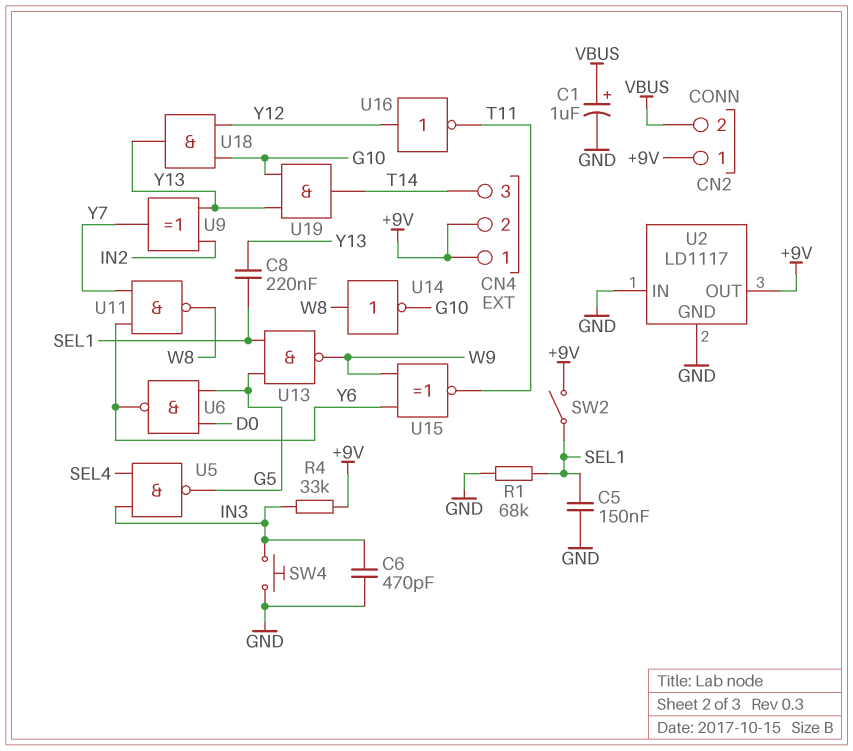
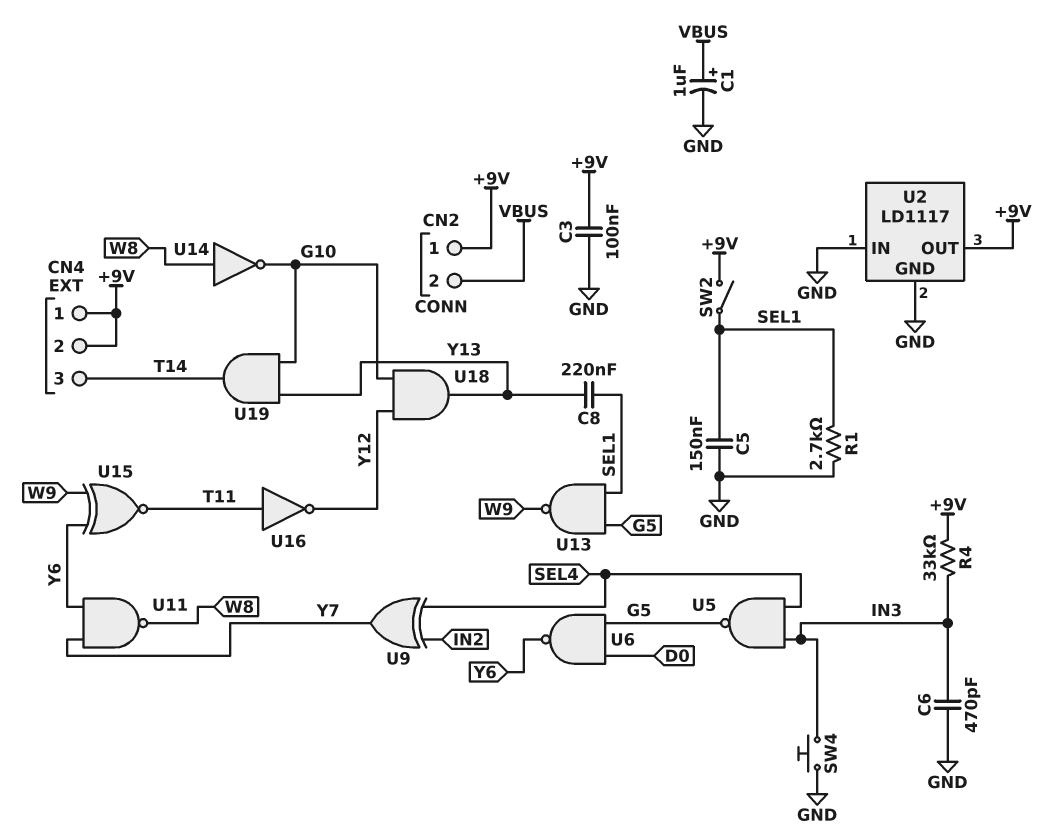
C3: none -> 100nF (+9V, GND)
R1: 68k (GND, SEL1) -> 2.7k (GND, SEL1)
U9: XOR (in IN2, in Y13, out Y7) -> XOR (in IN2, in SEL4, out Y7)
U16: NOT (in Y12, out T11) -> NOT (in T11, out Y12)

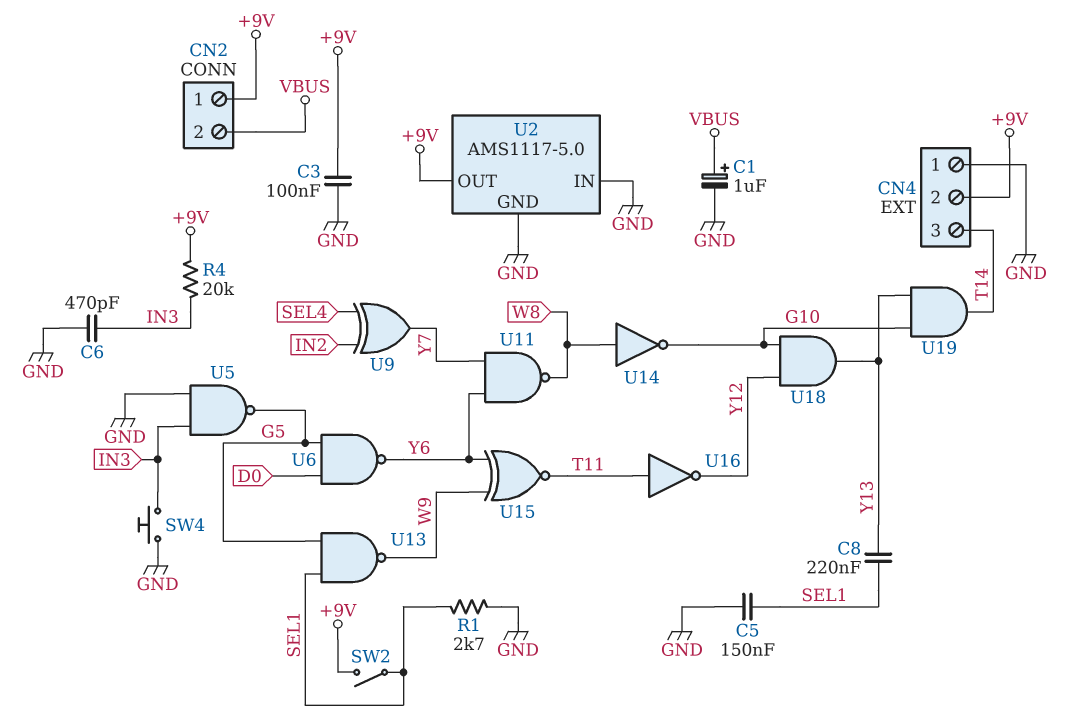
CN4 pin 1: +9V -> GND
R4: 33k (+9V, IN3) -> 20k (+9V, IN3)
U2: LD1117 -> AMS1117-5.0
U5: NAND (in IN3, in SEL4, out G5) -> NAND (in GND, in IN3, out G5)

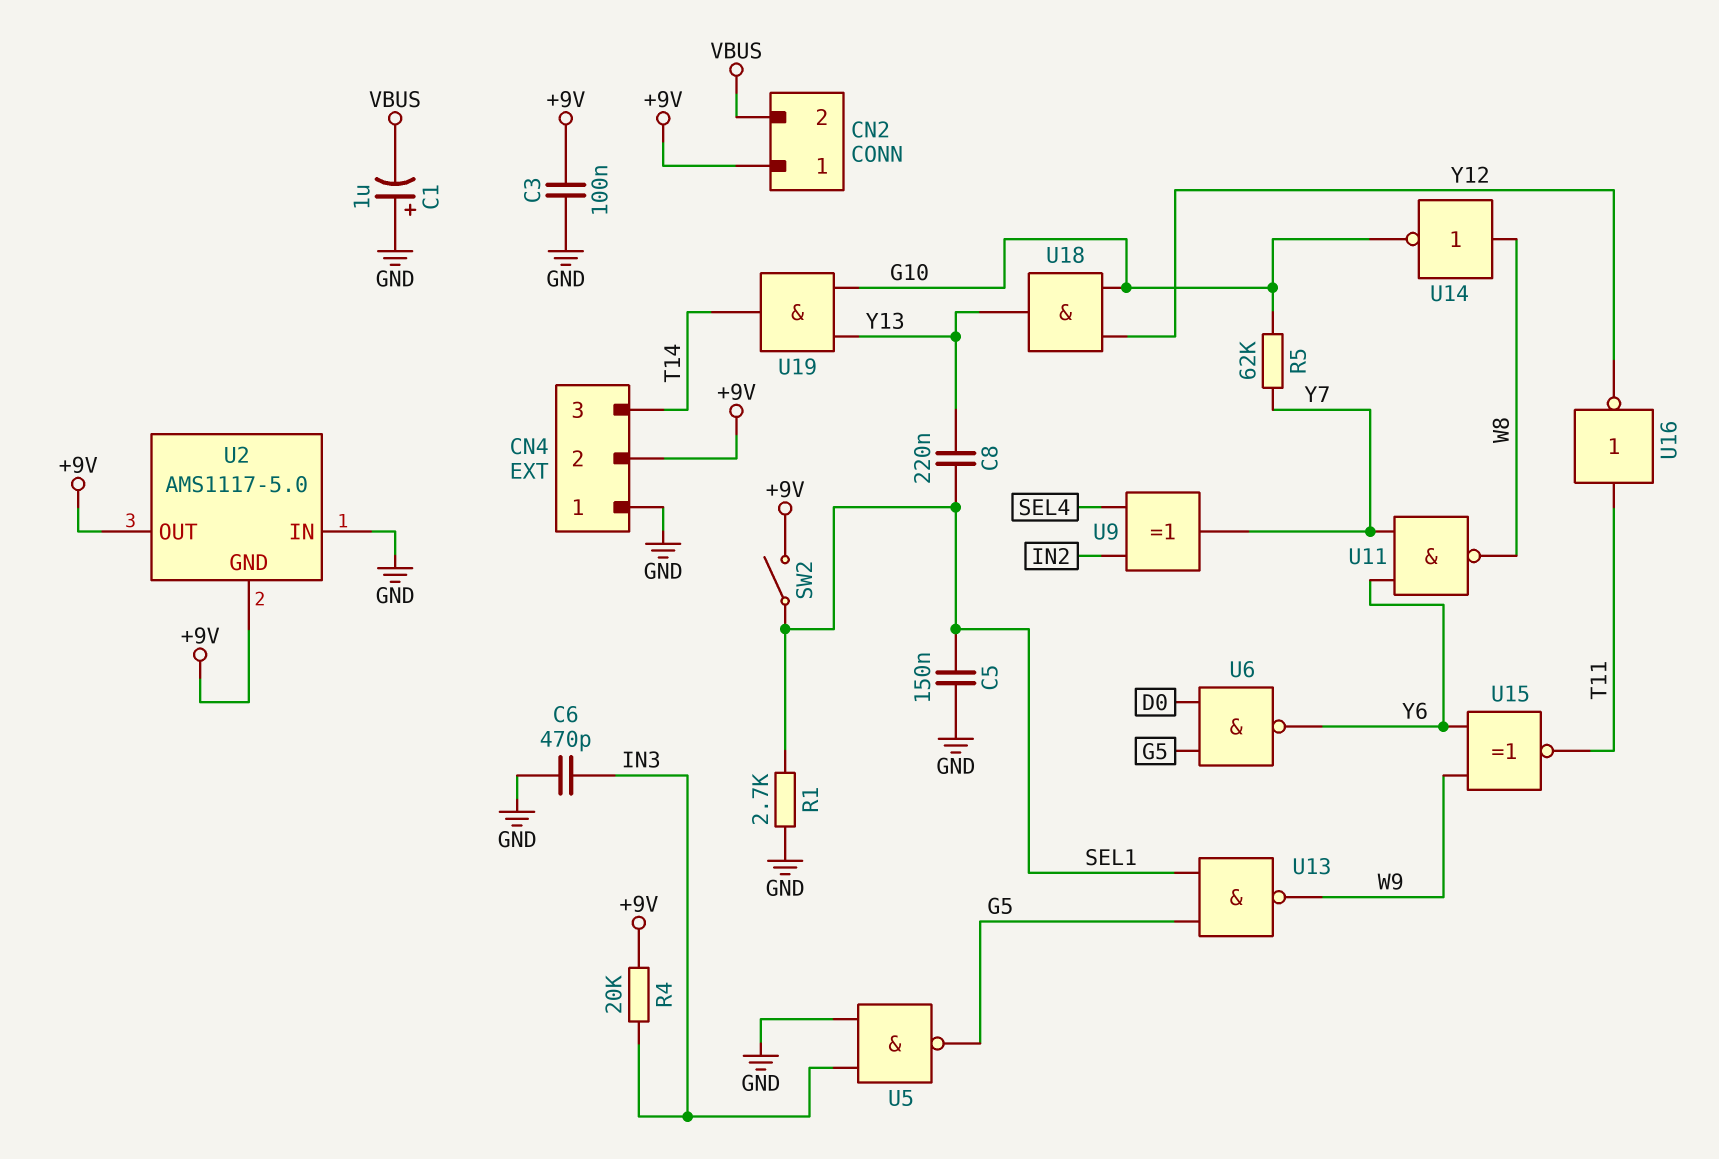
C1: 1uF (plus VBUS, minus GND) -> 1uF (plus GND, minus VBUS)
R5: none -> 62k (G10, Y7)
SW4: button (GND, IN3) -> none
U2 pin GND: GND -> +9V

